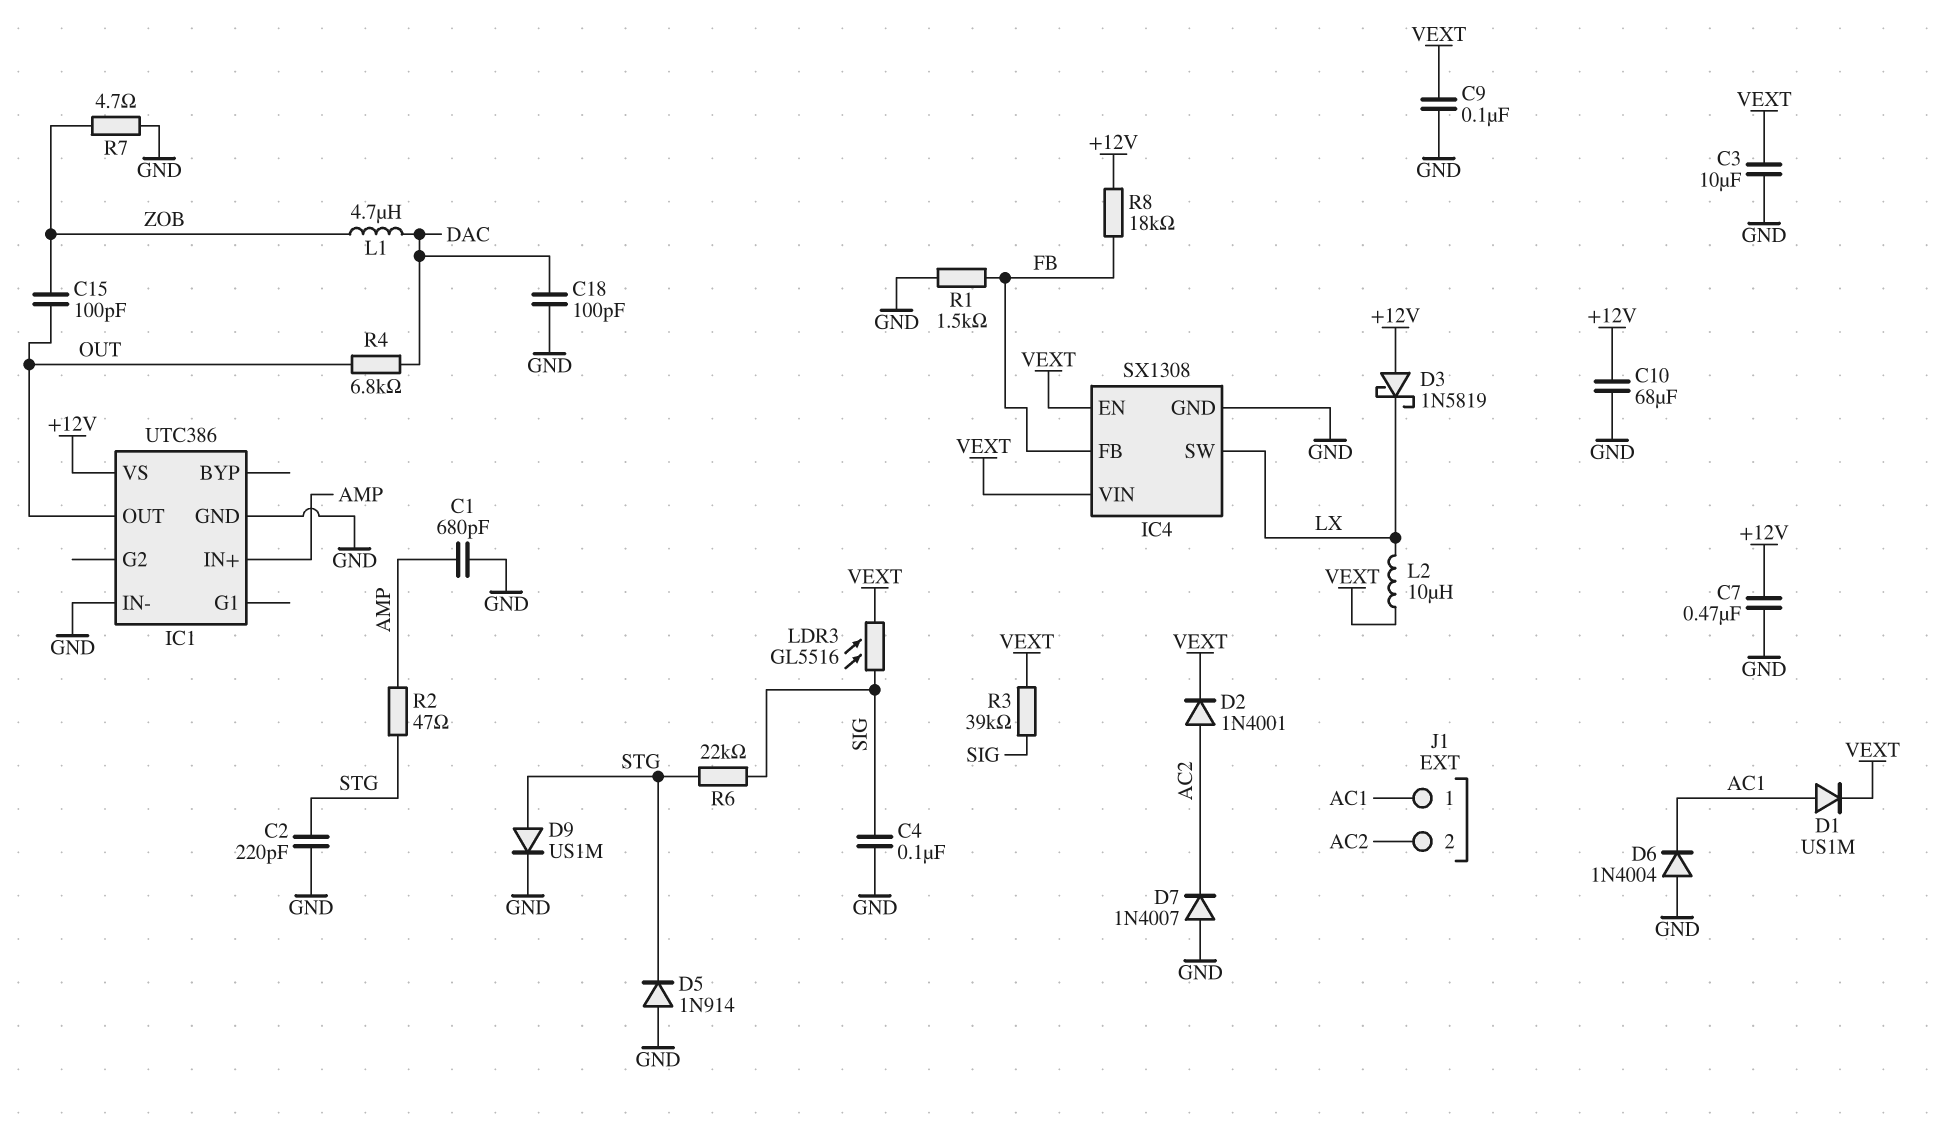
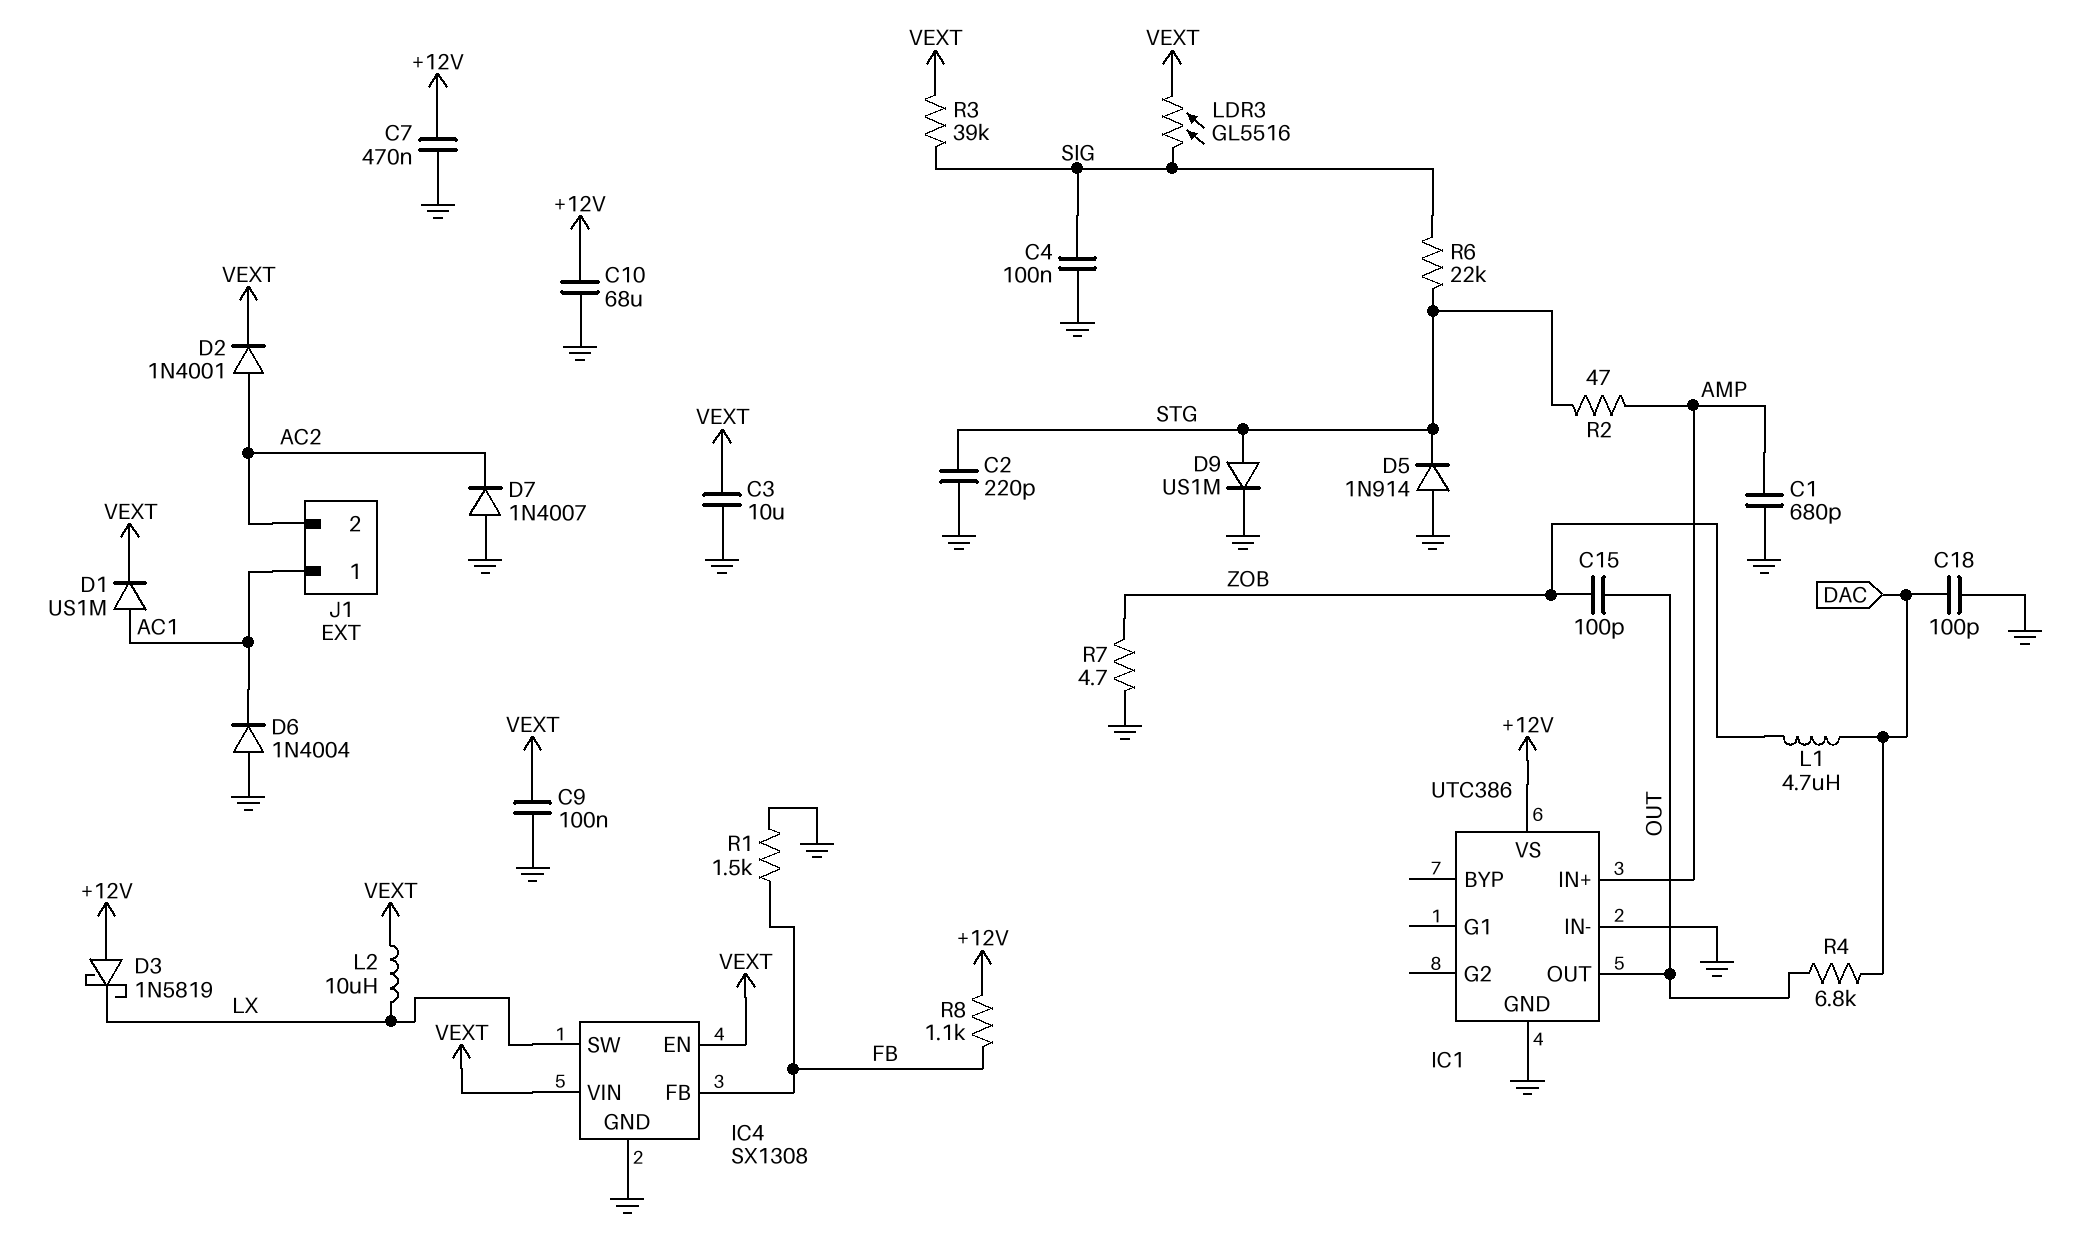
R8: 18k (+12V, FB) -> 1.1k (+12V, FB)

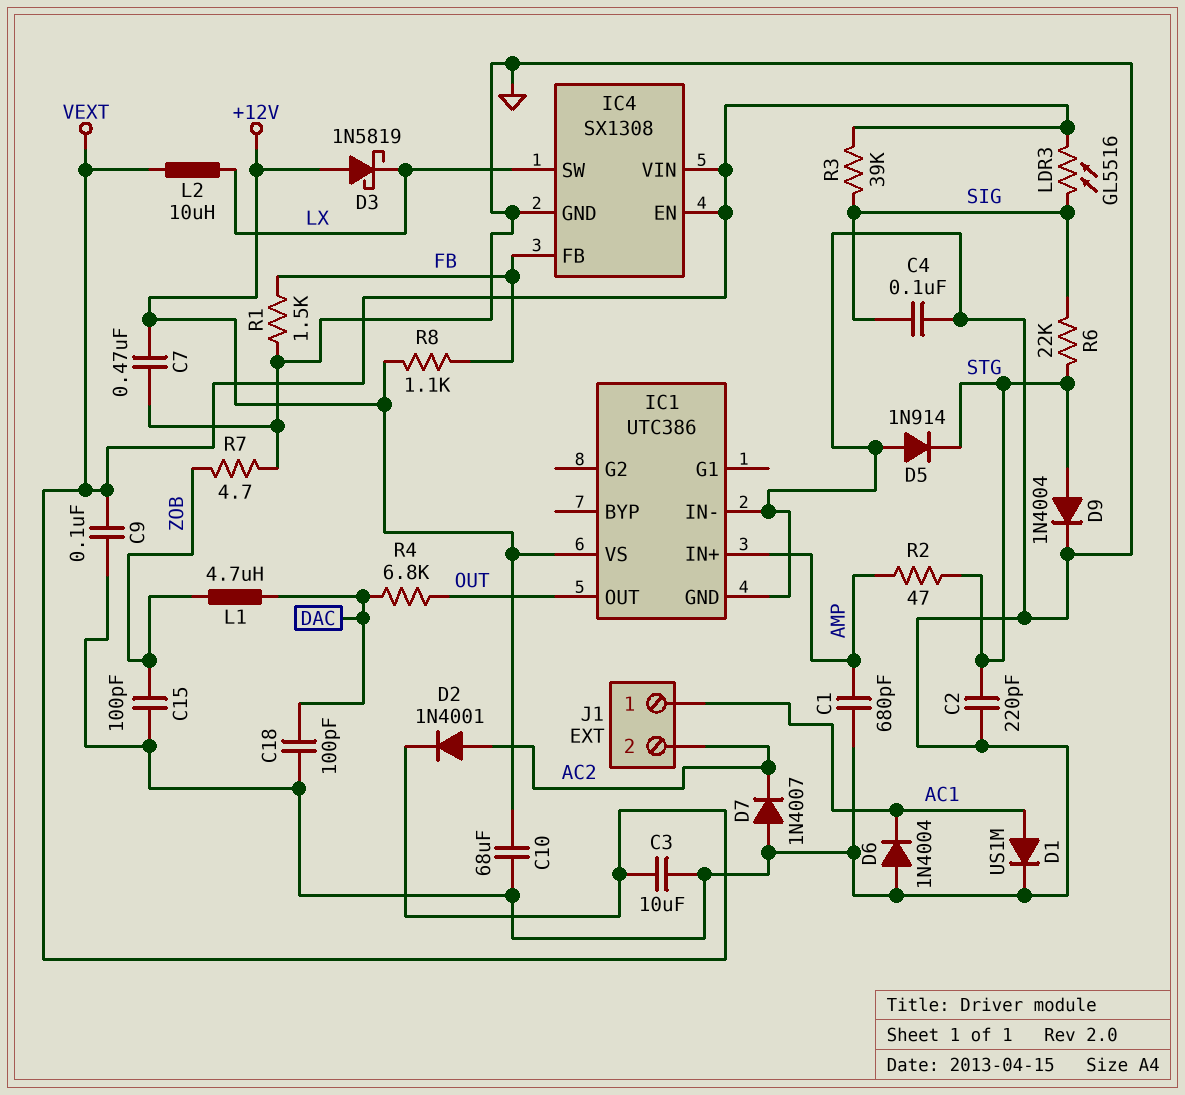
C15: 100pF (OUT, ZOB) -> 100pF (GND, ZOB)
D1: diode US1M (A AC1, K VEXT) -> diode US1M (A AC1, K GND)
D9: diode US1M (A STG, K GND) -> diode 1N4004 (A STG, K GND)

